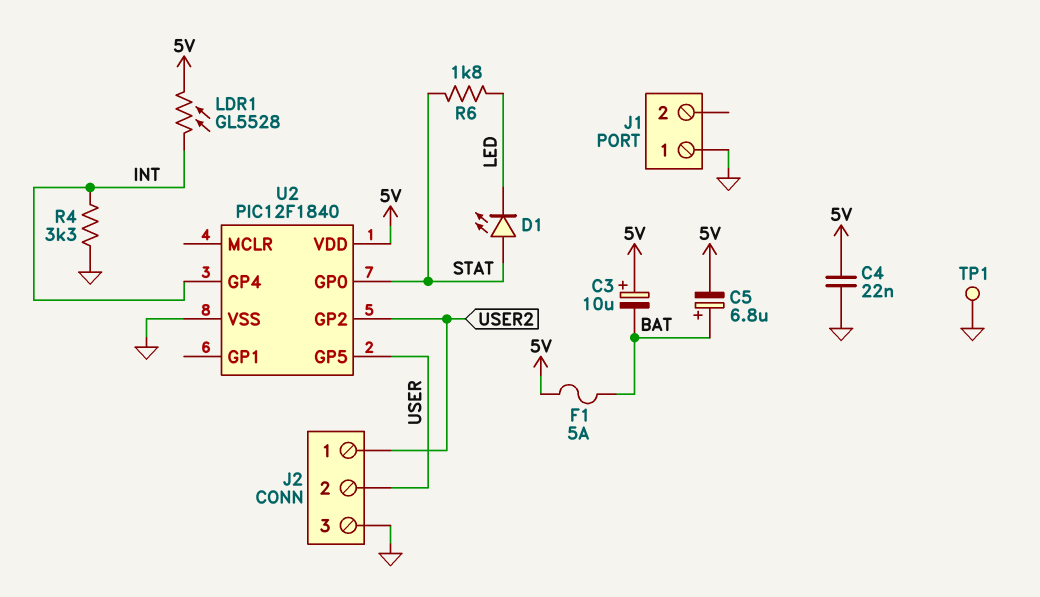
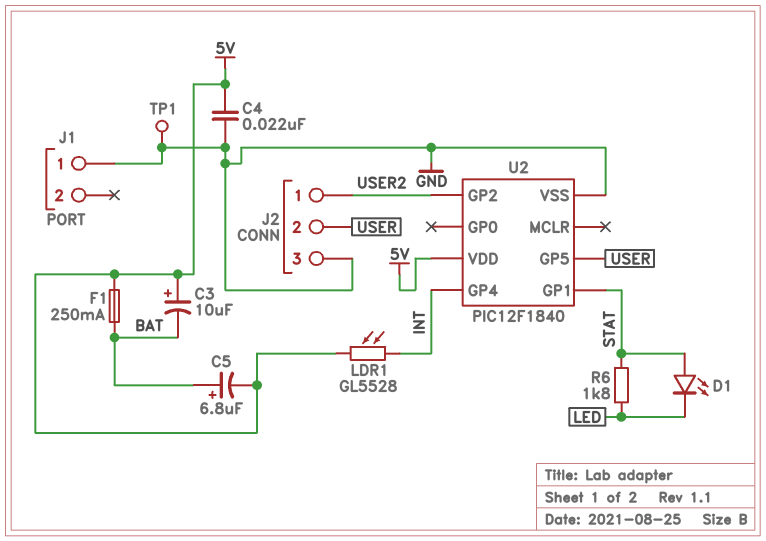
F1: 5A (5V, BAT) -> 250mA (5V, BAT)
R4: 3.3k (GND, INT) -> none
U2 pin GP0: STAT -> none
U2 pin GP1: none -> STAT

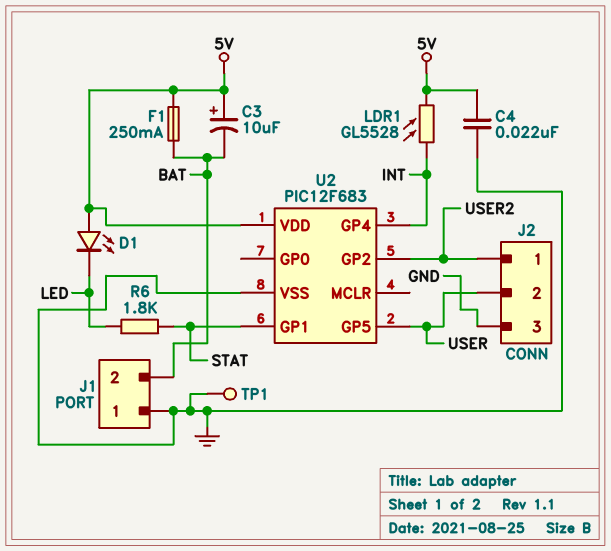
C5: 6.8uF (plus BAT, minus 5V) -> none
D1: LED (A STAT, K LED) -> LED (A 5V, K LED)
J1 pin 2: none -> BAT
U2: PIC12F1840 -> PIC12F683

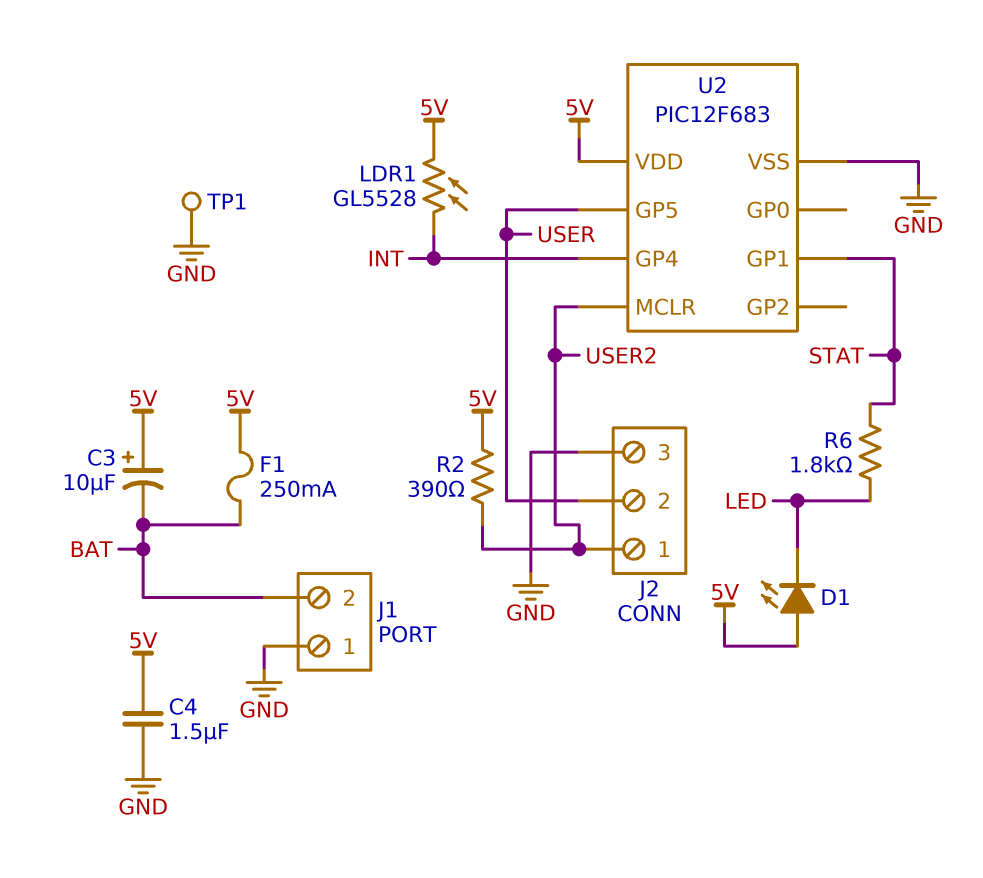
C4: 22nF (5V, GND) -> 1.5uF (5V, GND)
R2: none -> 390 (5V, USER2)
U2 pin GP2: USER2 -> none
U2 pin MCLR: none -> USER2

